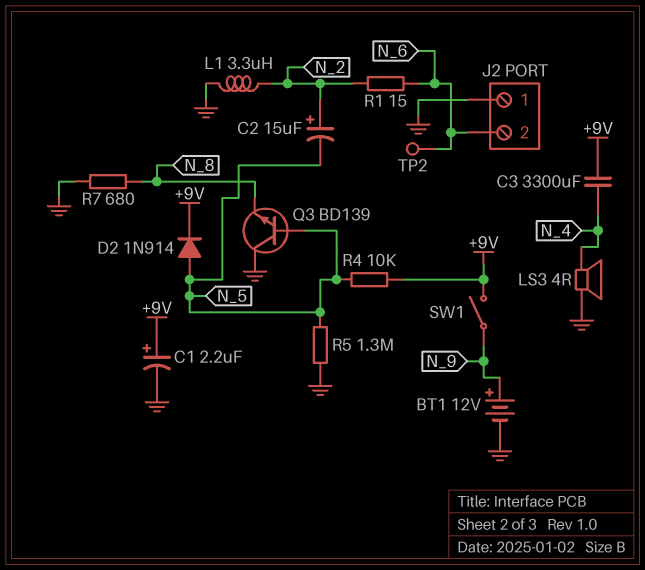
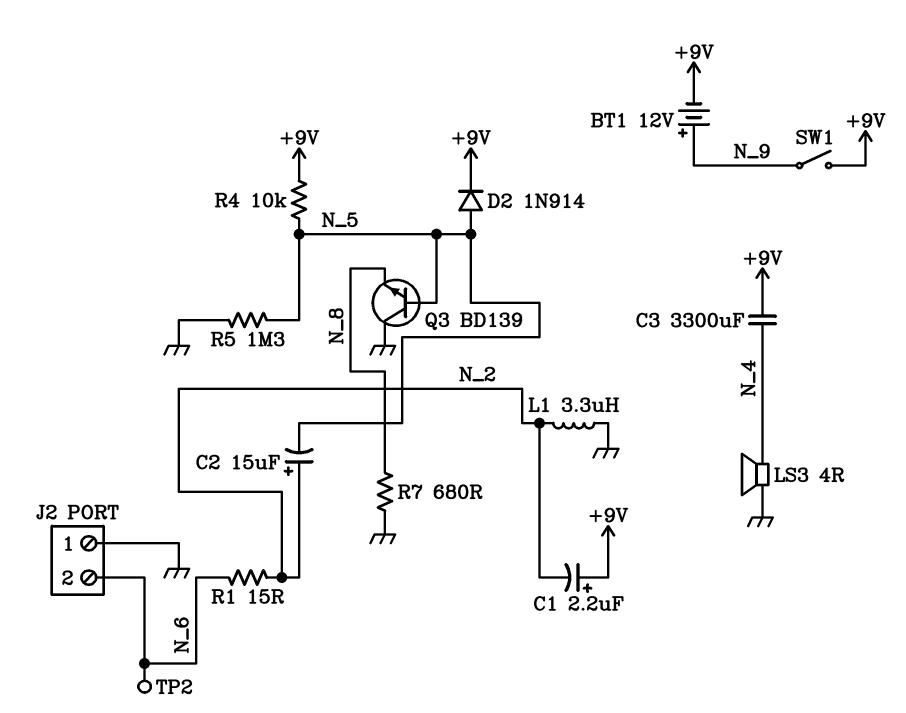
BT1: 12V (plus N_9, minus GND) -> 12V (plus N_9, minus +9V)
C1: 2.2uF (plus +9V, minus GND) -> 2.2uF (plus +9V, minus N_2)

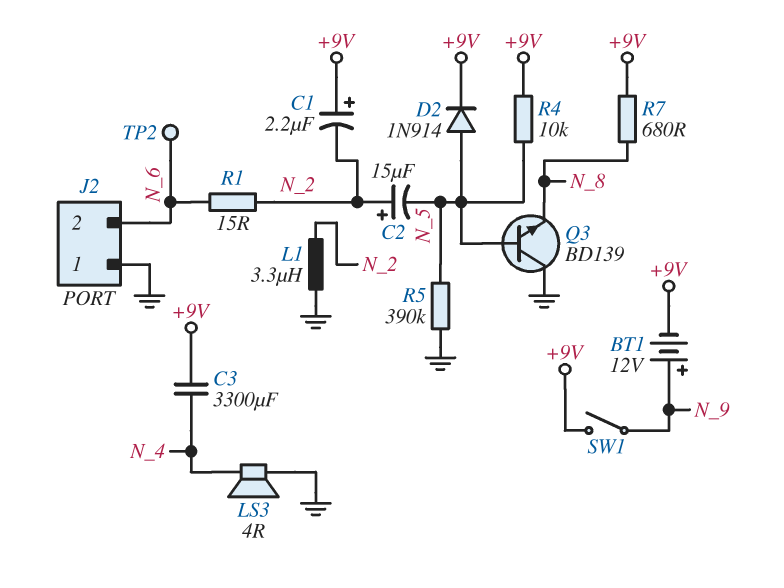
R5: 1.3M (GND, N_5) -> 390k (GND, N_5)
R7: 680 (GND, N_8) -> 680 (+9V, N_8)

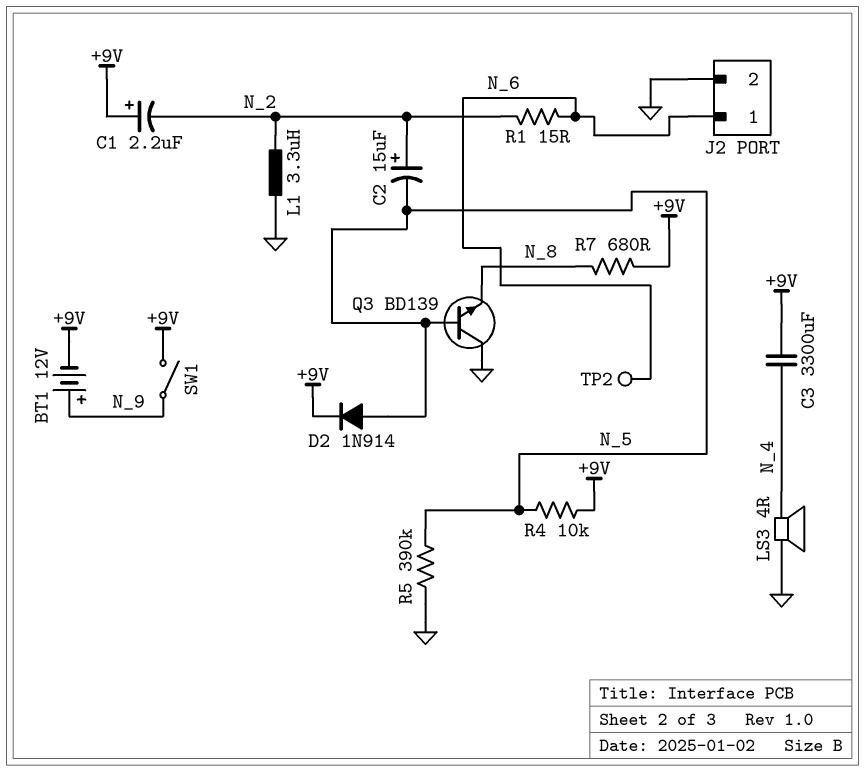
J2 pin 1: GND -> N_6
J2 pin 2: N_6 -> GND

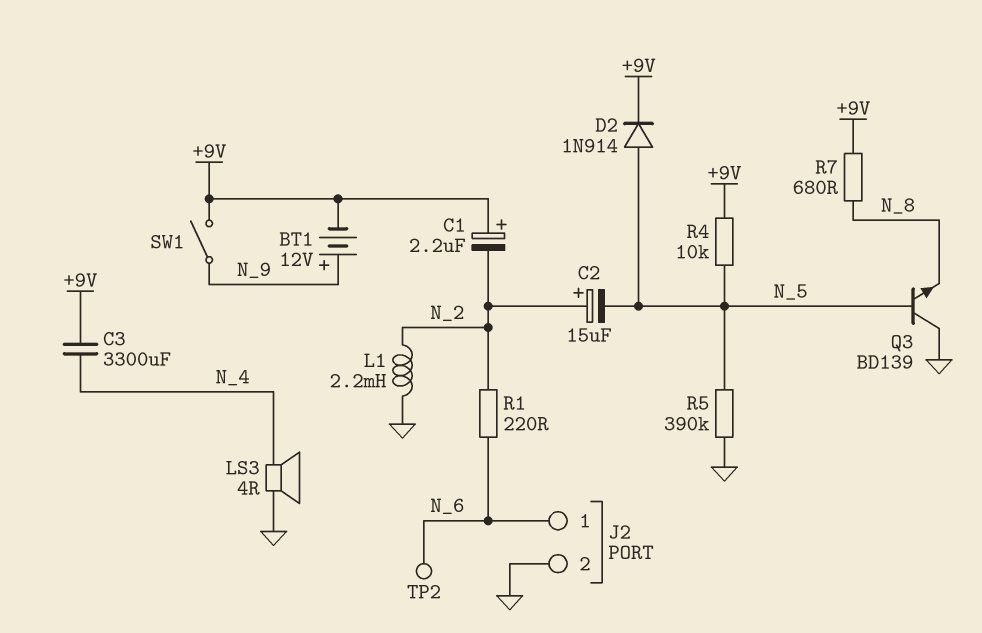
L1: 3.3uH (GND, N_2) -> 2.2mH (GND, N_2)
R1: 15 (N_2, N_6) -> 220 (N_2, N_6)

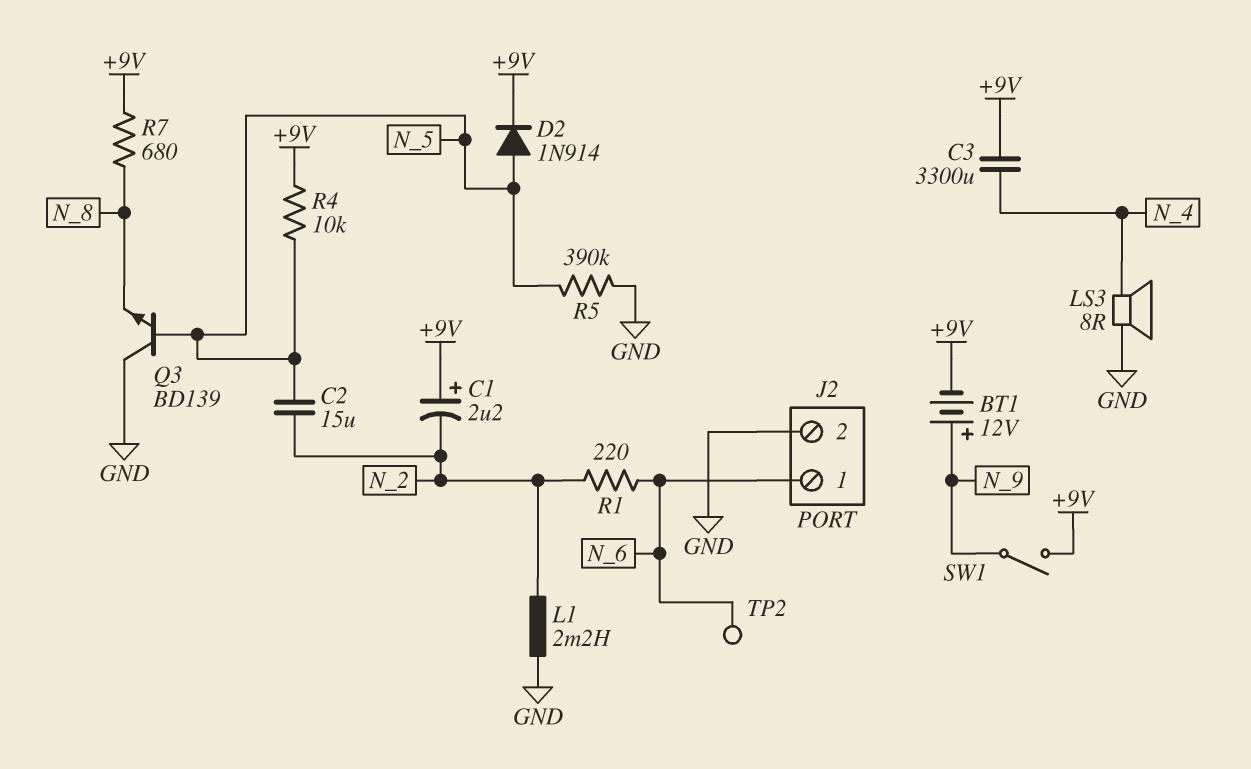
C2: 15uF (plus N_2, minus N_5) -> 15uF (N_2, N_5)
LS3: speaker 4R (GND, N_4) -> speaker 8R (GND, N_4)

